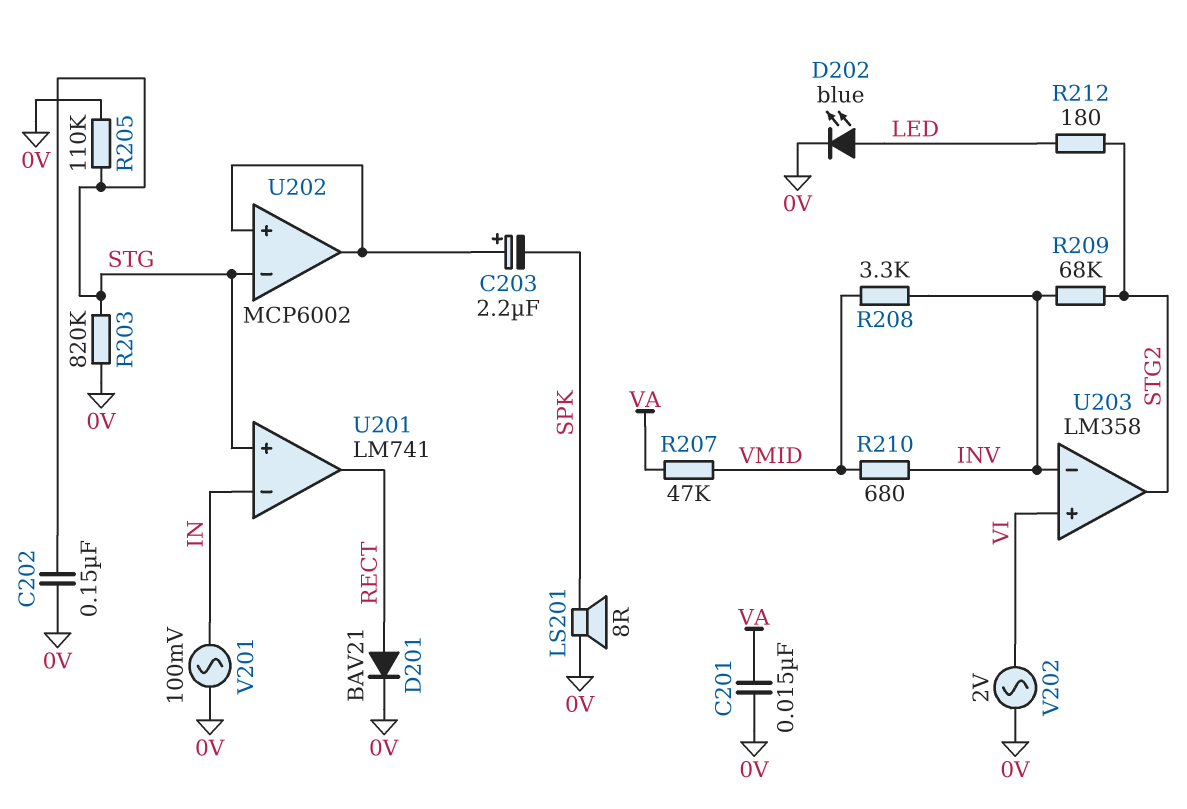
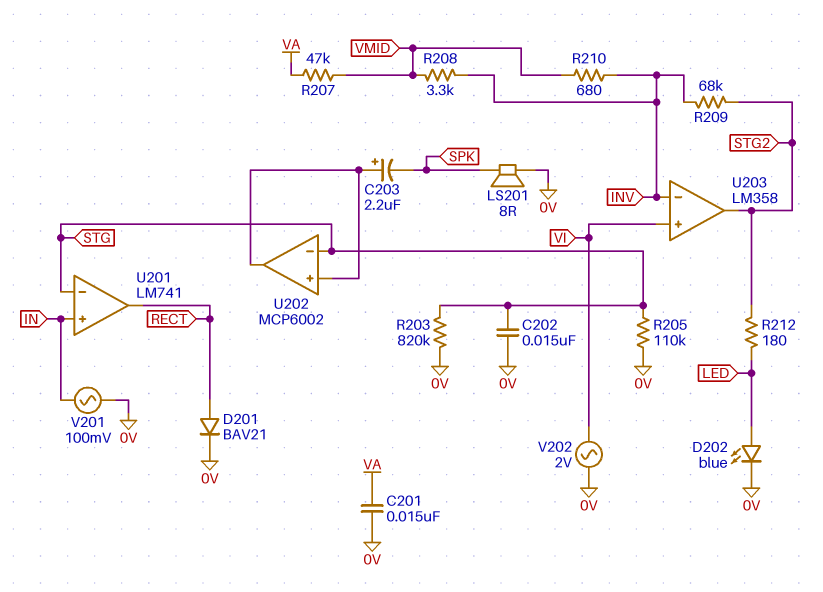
C202: 150nF (0V, STG) -> 15nF (0V, STG)
U201 pin in+: STG -> IN
U201 pin in-: IN -> STG

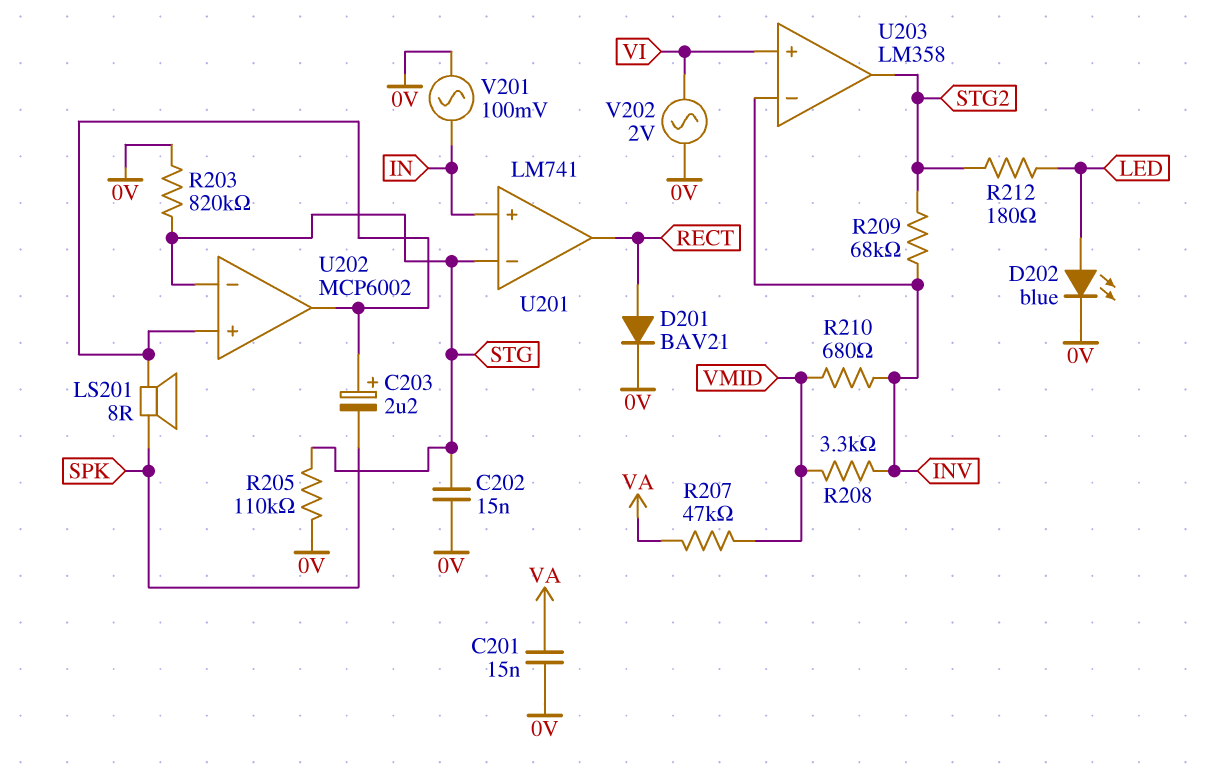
LS201: speaker 8R (0V, SPK) -> speaker 8R (SPK, U202/in+)

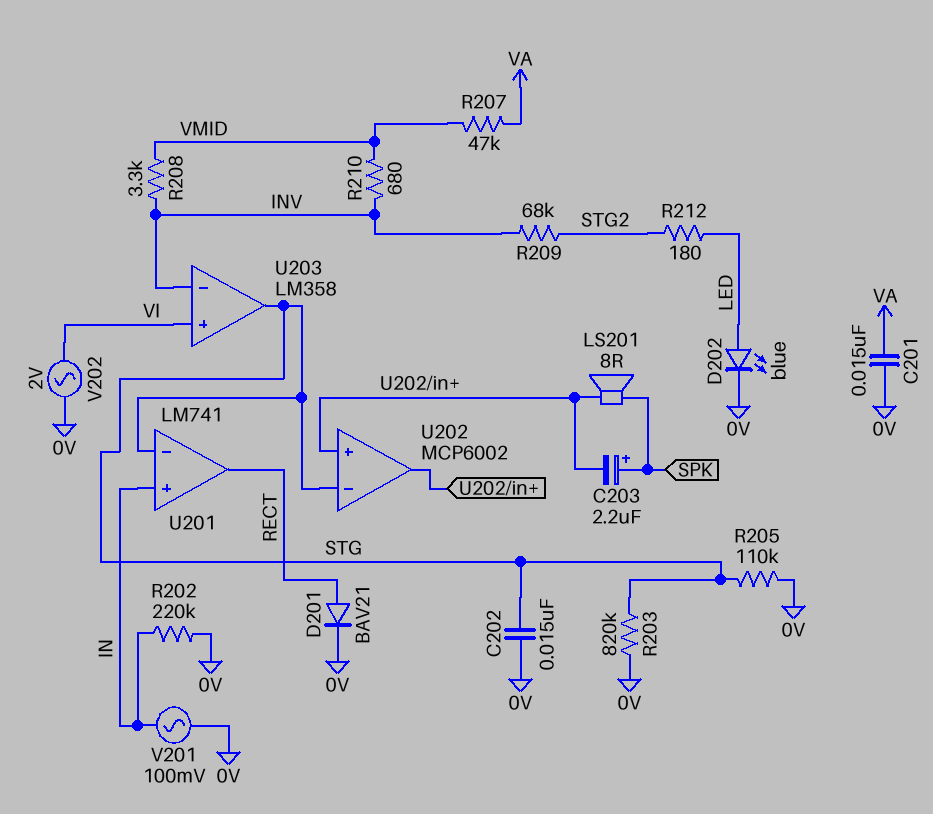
C203: 2.2uF (plus U202/in+, minus SPK) -> 2.2uF (plus SPK, minus U202/in+)
R202: none -> 220k (0V, IN)
U203 pin out: STG2 -> STG

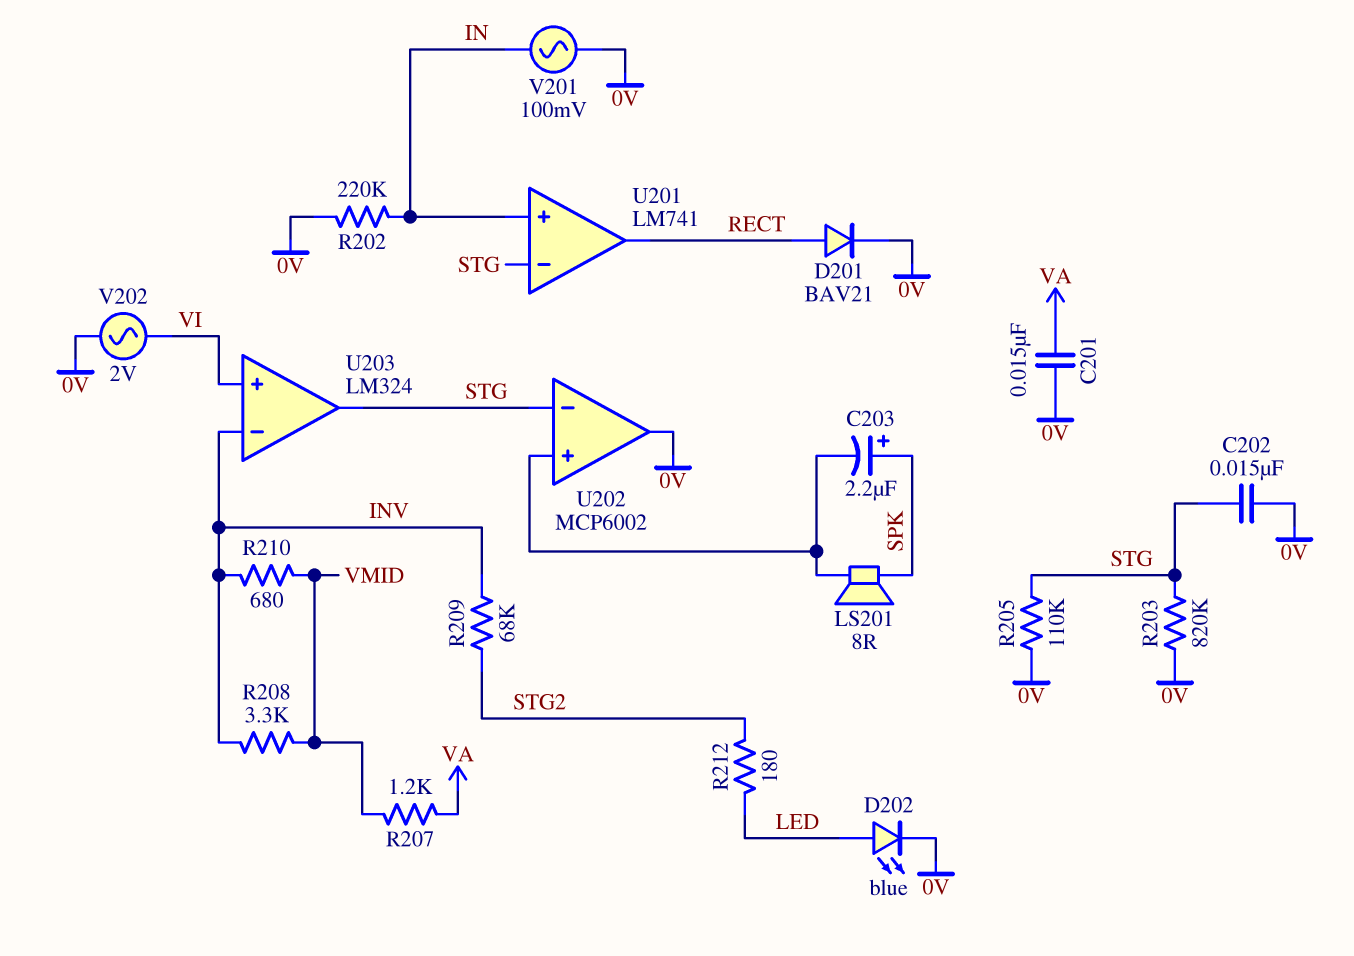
R207: 47k (VA, VMID) -> 1.2k (VA, VMID)
U202 pin out: U202/in+ -> 0V
U203: LM358 -> LM324

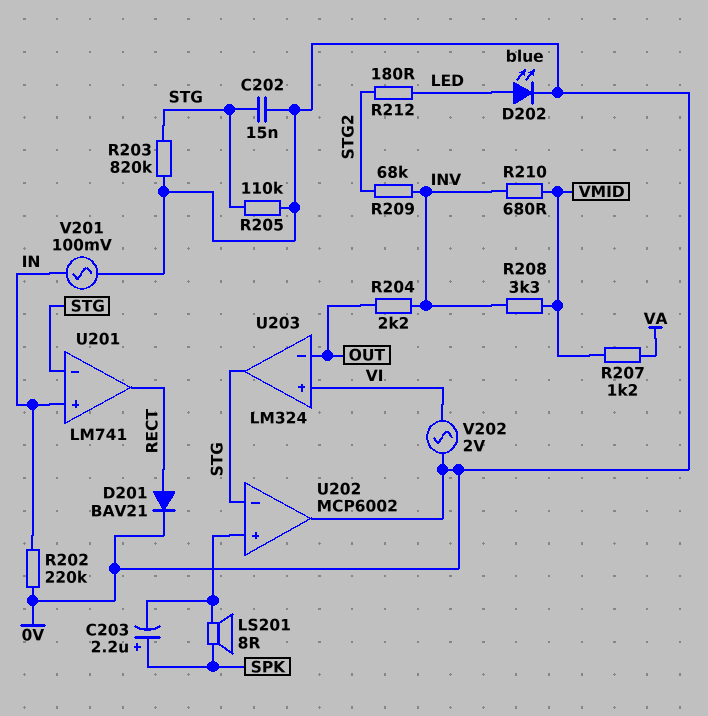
C201: 15nF (0V, VA) -> none
R204: none -> 2.2k (INV, OUT)
U203 pin in-: INV -> OUT

